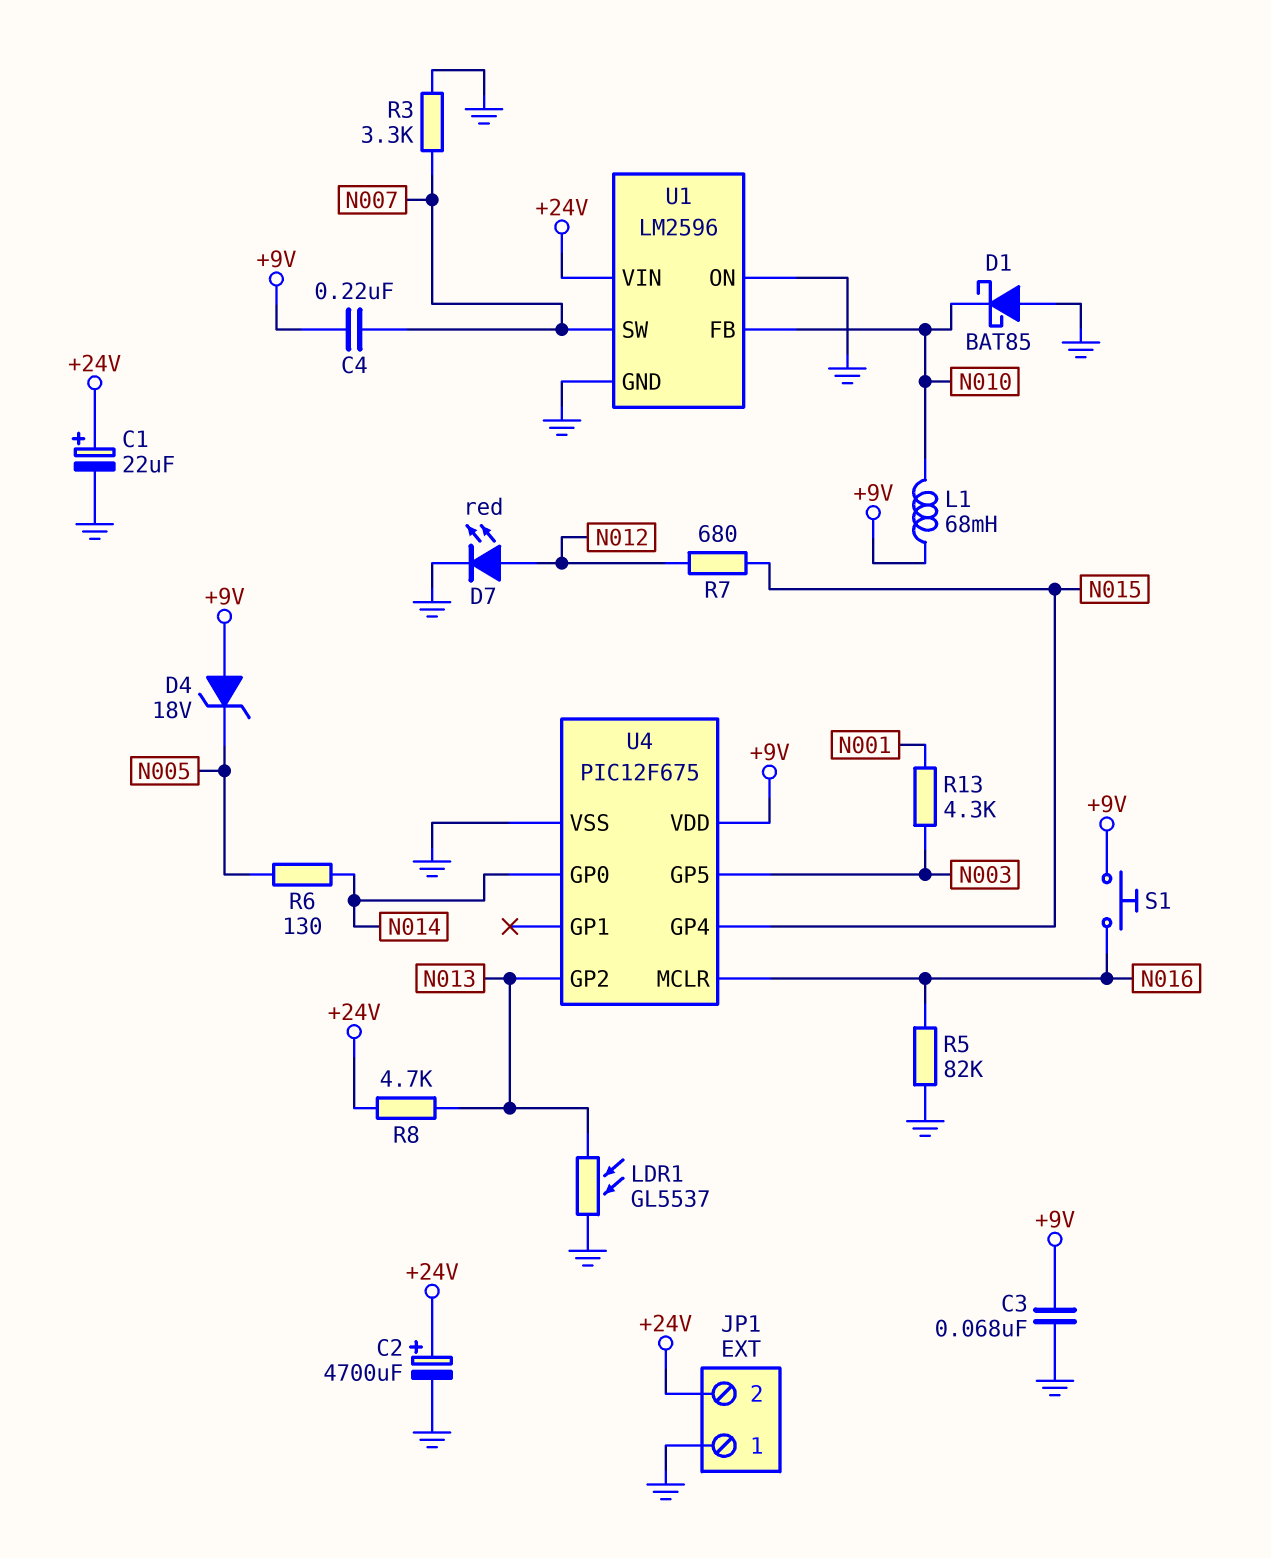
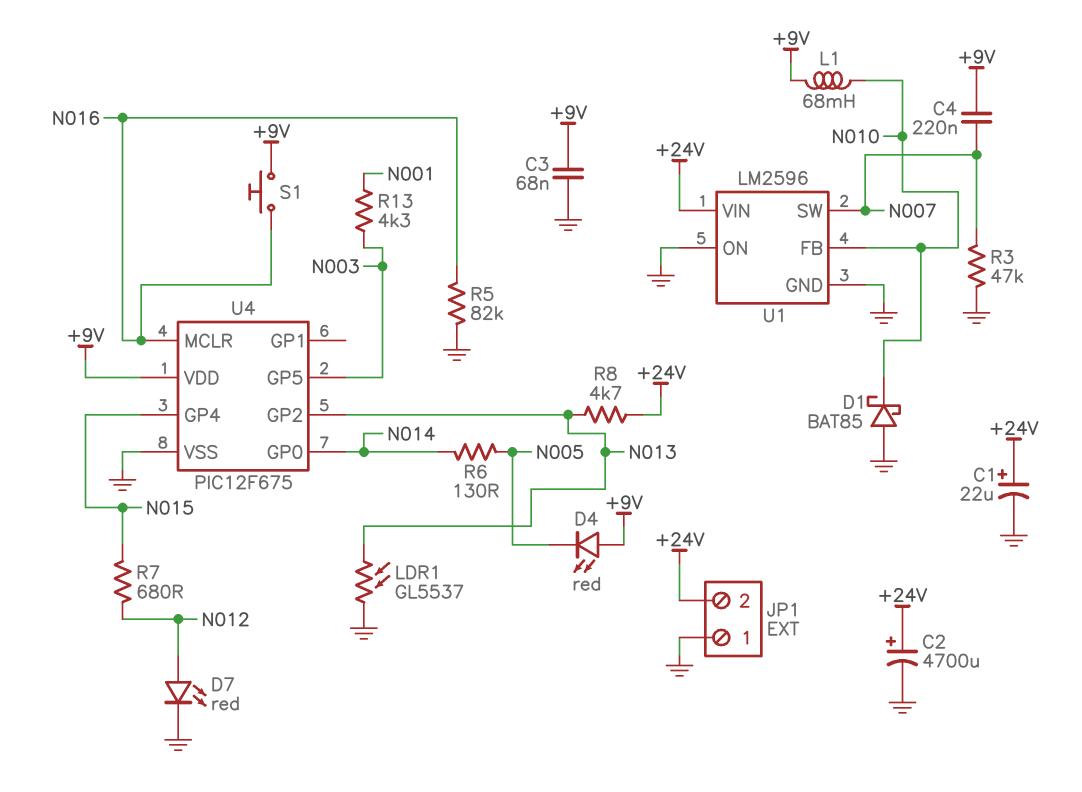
D4: zener 18V (A +9V, K N005) -> LED red (A +9V, K N005)
R3: 3.3k (GND, N007) -> 47k (GND, N007)

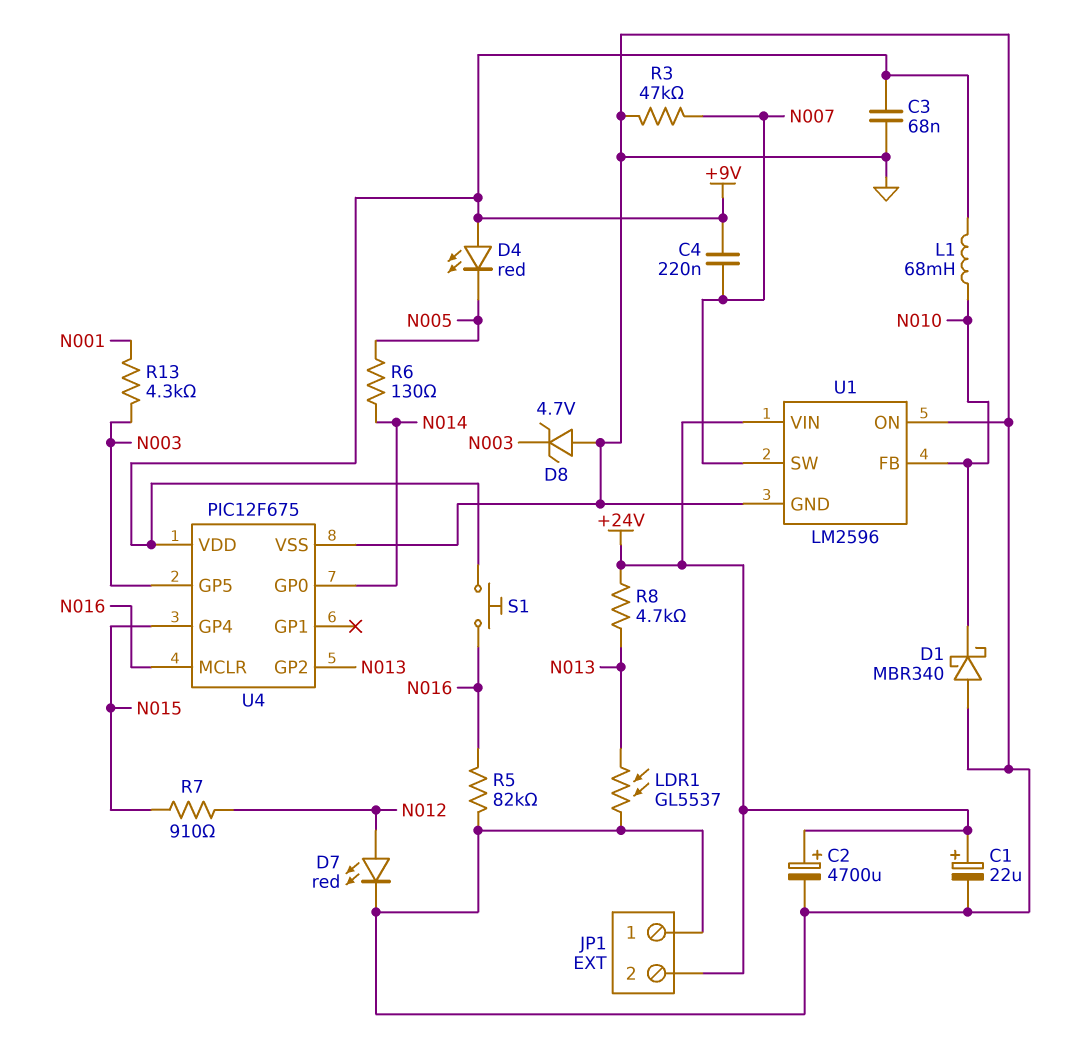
D1: schottky BAT85 (A GND, K N010) -> schottky MBR340 (A GND, K N010)
D8: none -> zener 4.7V (A GND, K N003)
R7: 680 (N012, N015) -> 910 (N012, N015)

